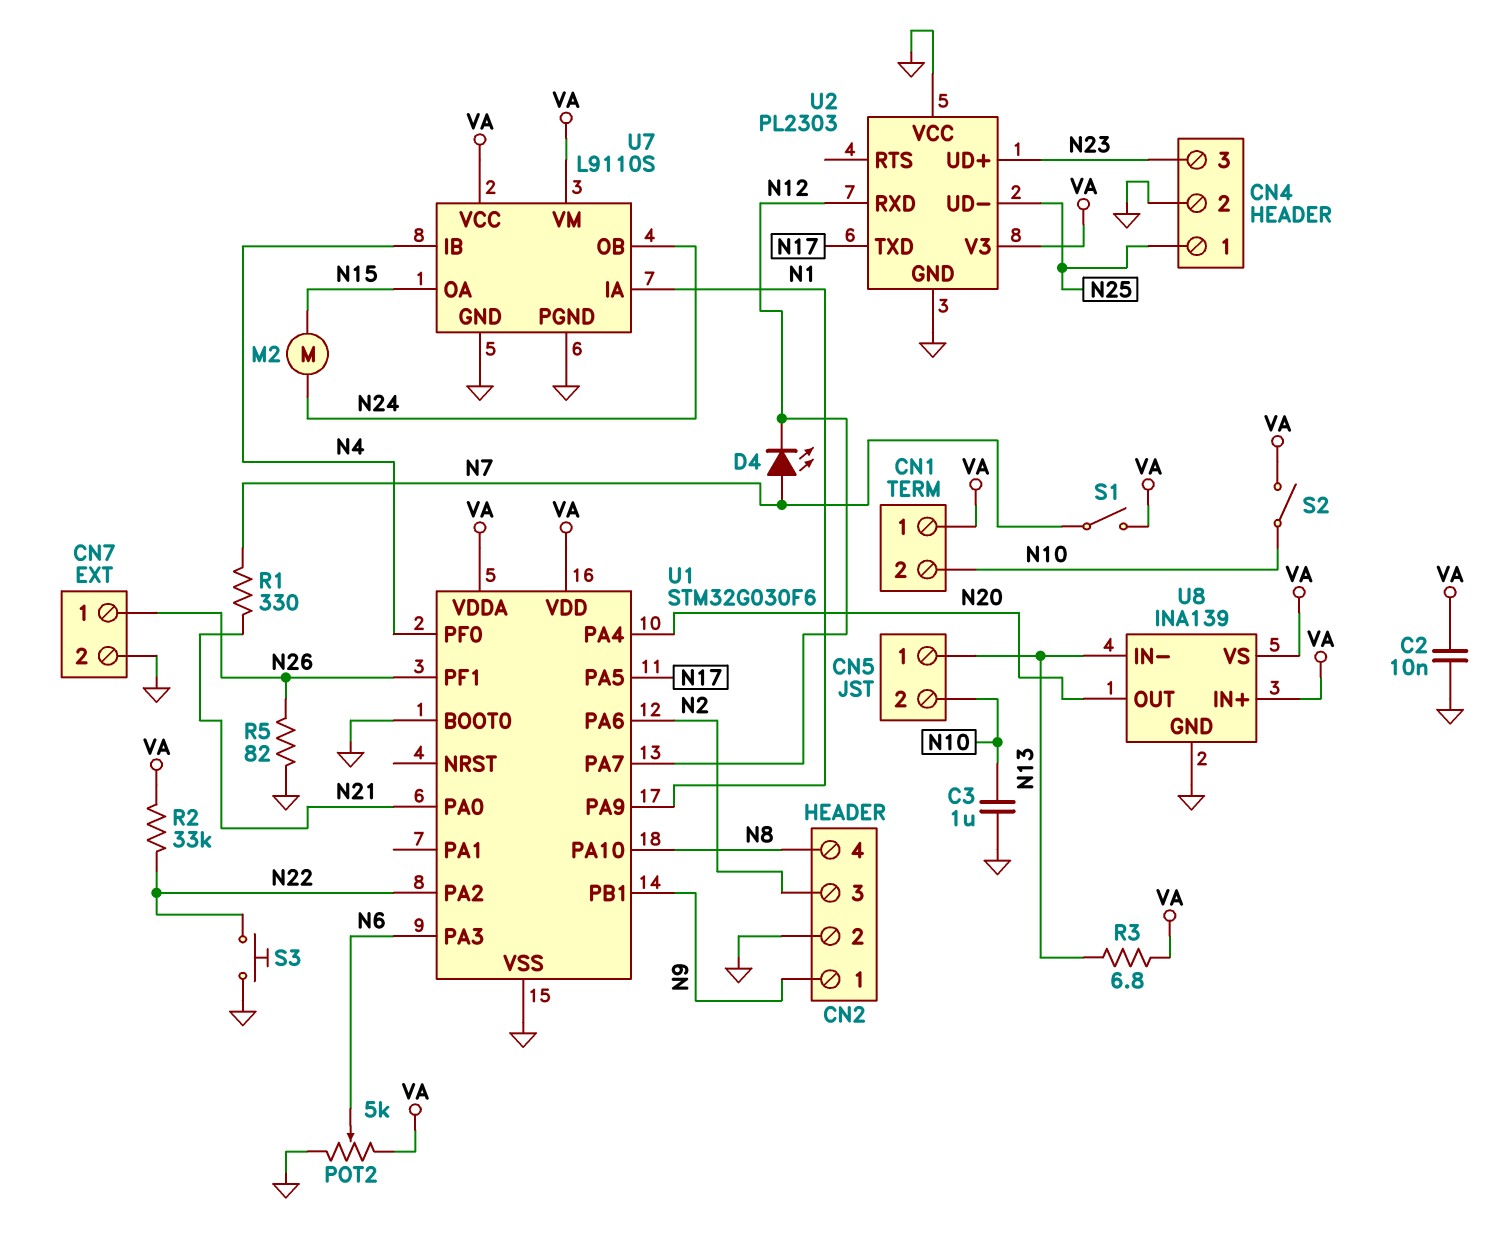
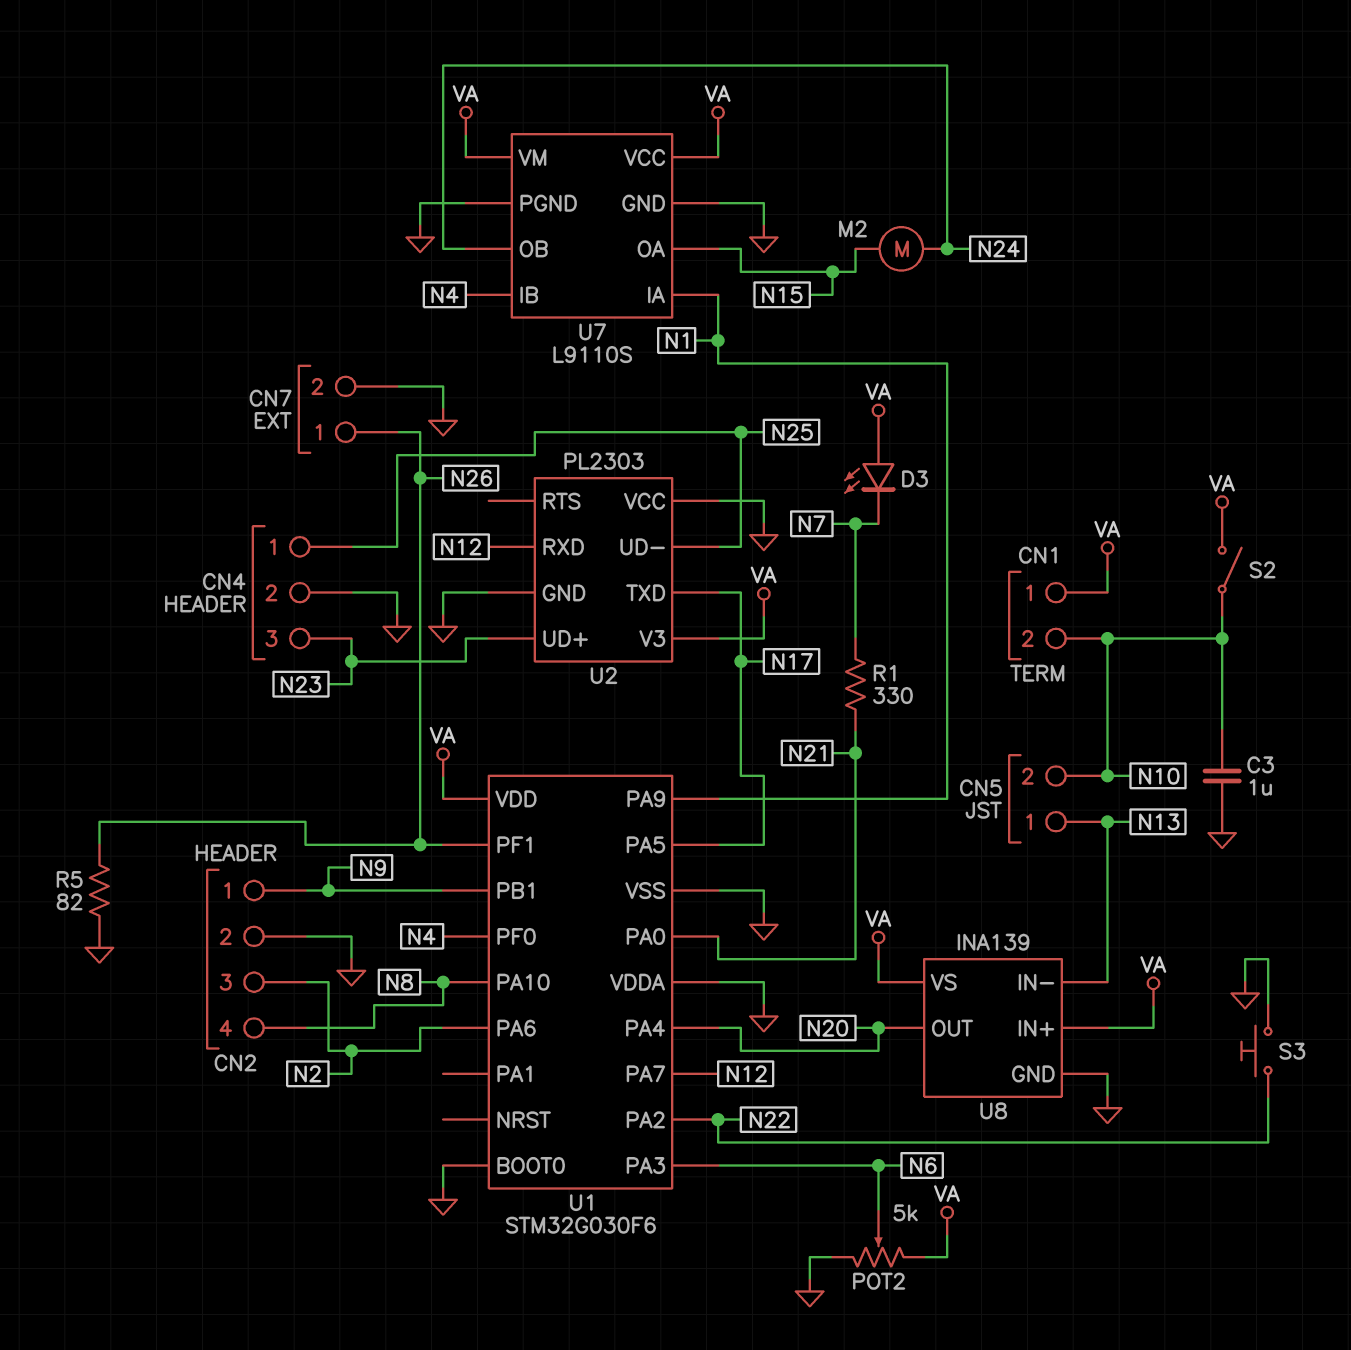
C2: 10nF (GND, VA) -> none
D3: none -> LED (A VA, K N7)
D4: LED (A N7, K N12) -> none
R2: 33k (N22, VA) -> none
R3: 6.8 (N13, VA) -> none
S1: switch (N7, VA) -> none
U1 pin VDDA: VA -> GND

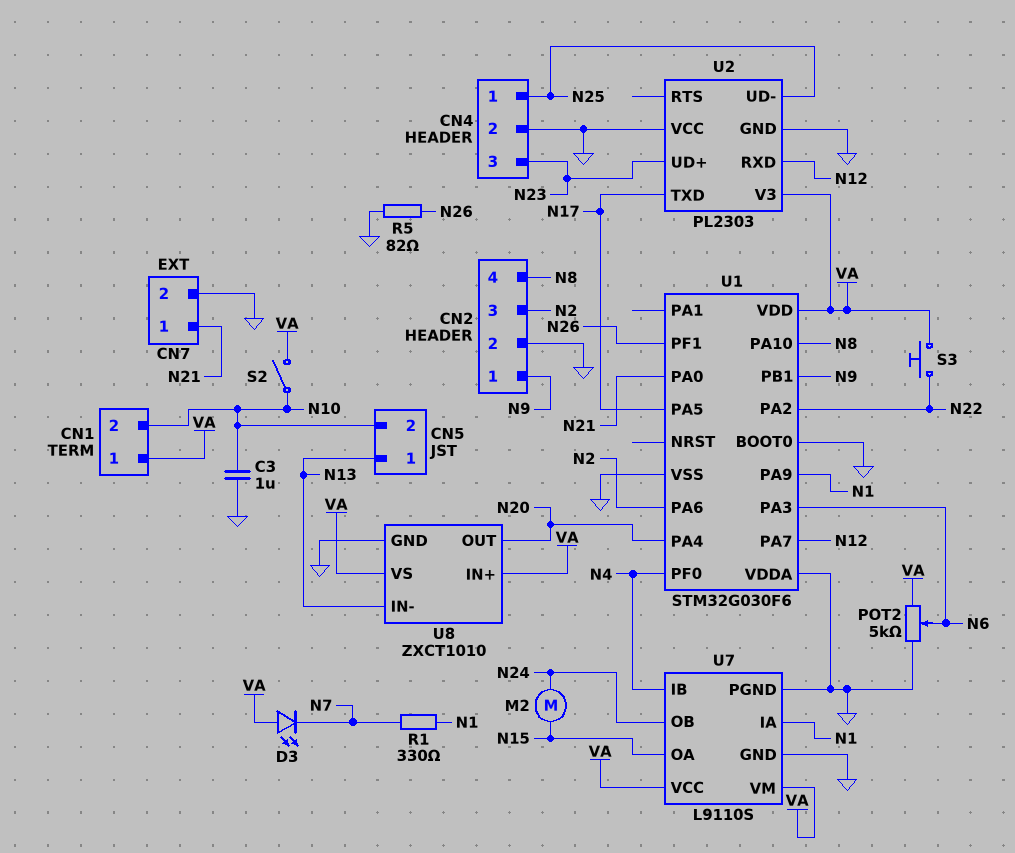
CN7 pin 1: N26 -> N21
R1: 330 (N7, N21) -> 330 (N1, N7)
S3: button (GND, N22) -> button (N22, VA)
U8: INA139 -> ZXCT1010

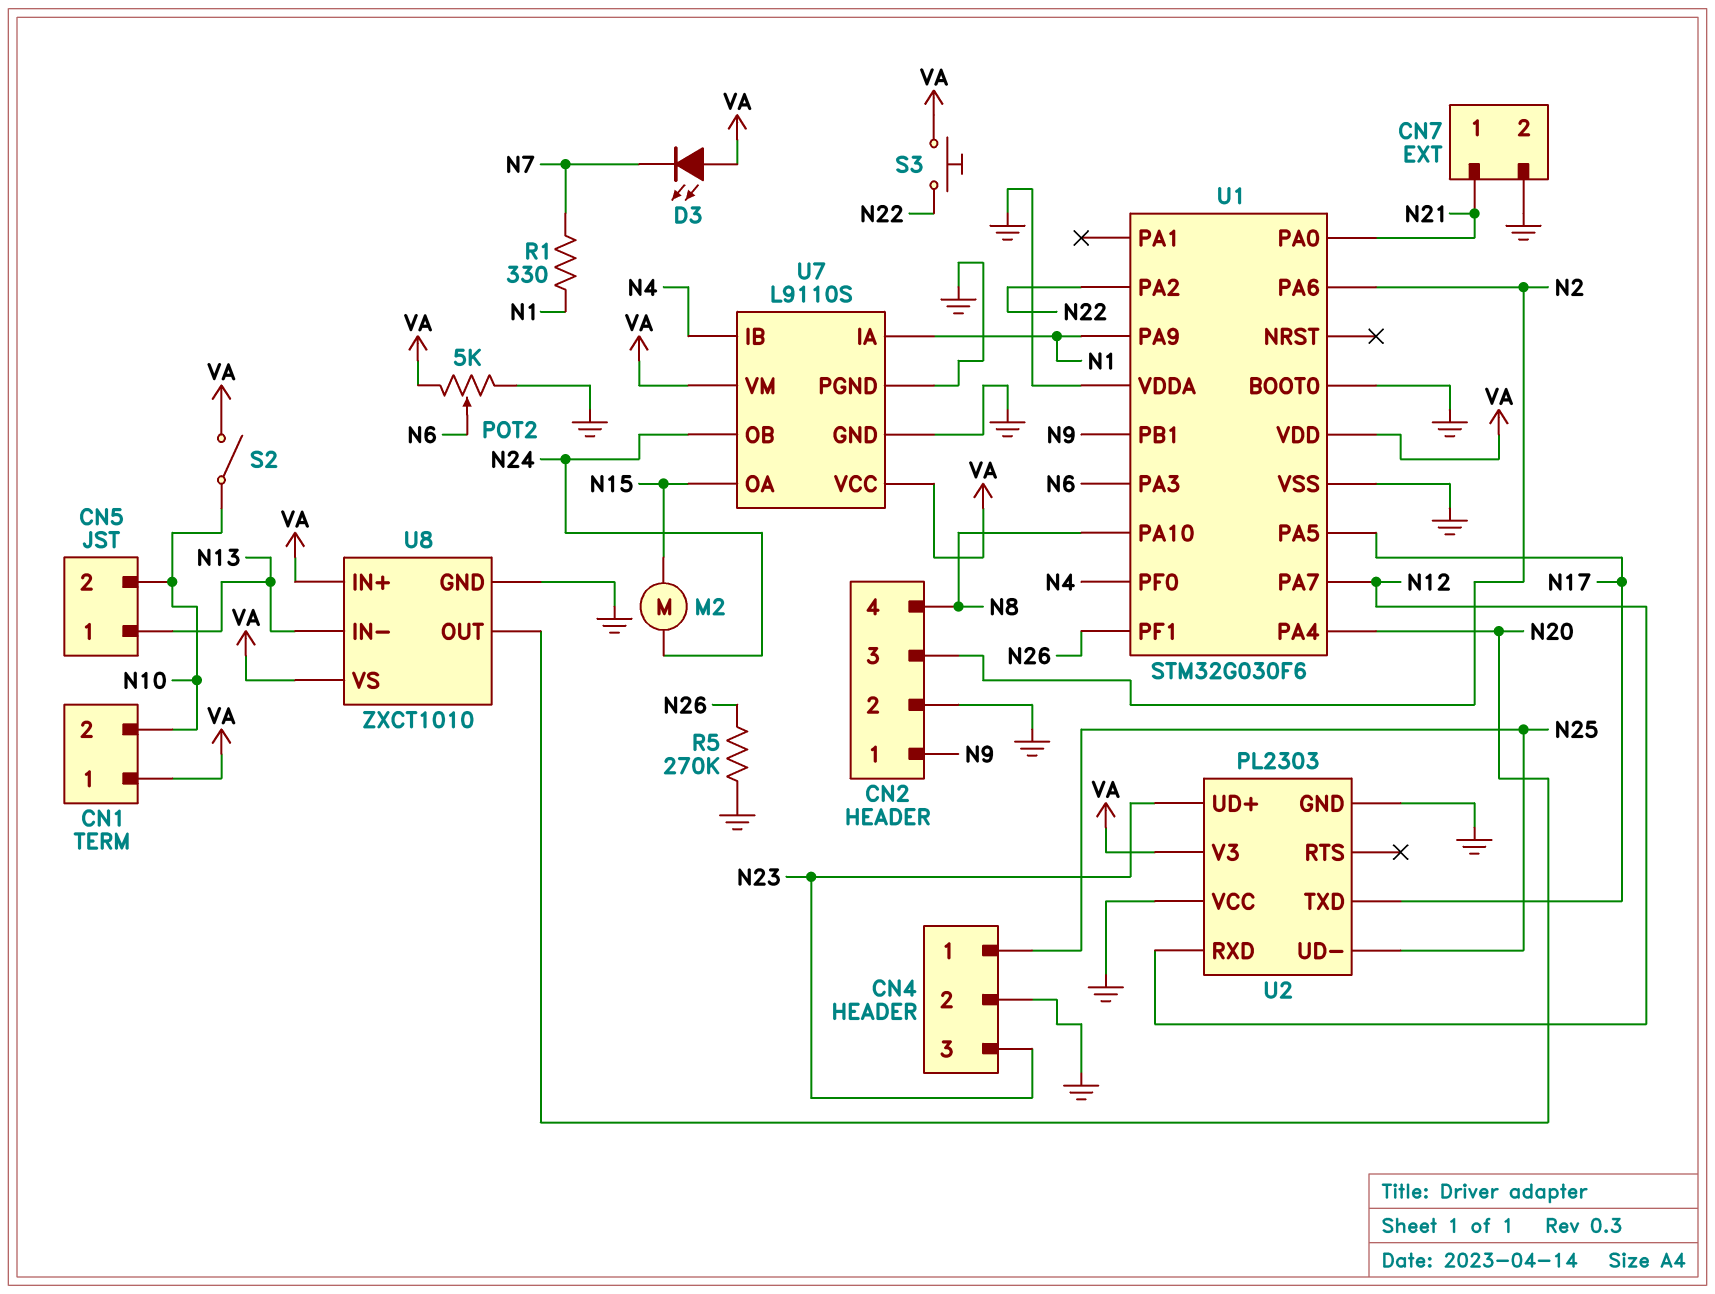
C3: 1uF (GND, N10) -> none
R5: 82 (GND, N26) -> 270k (GND, N26)

